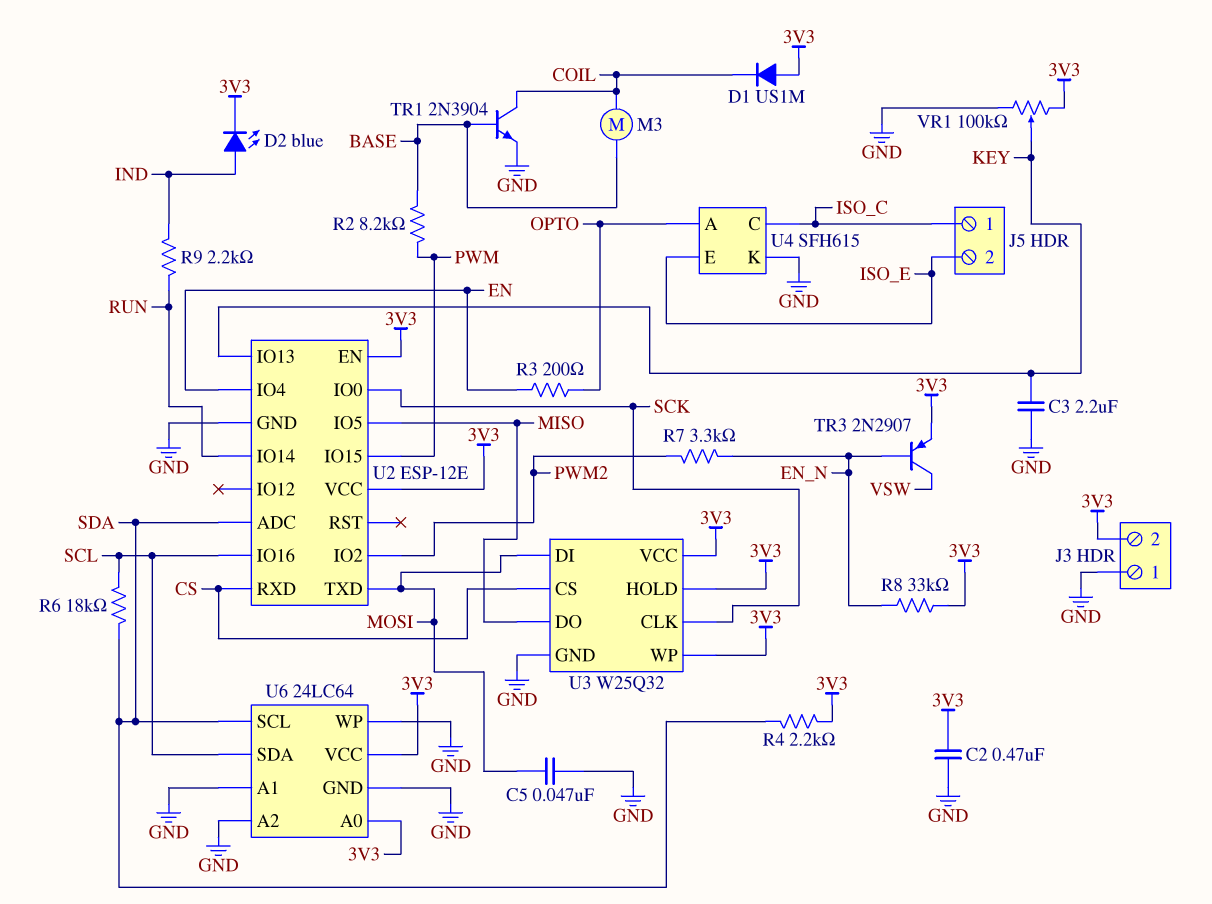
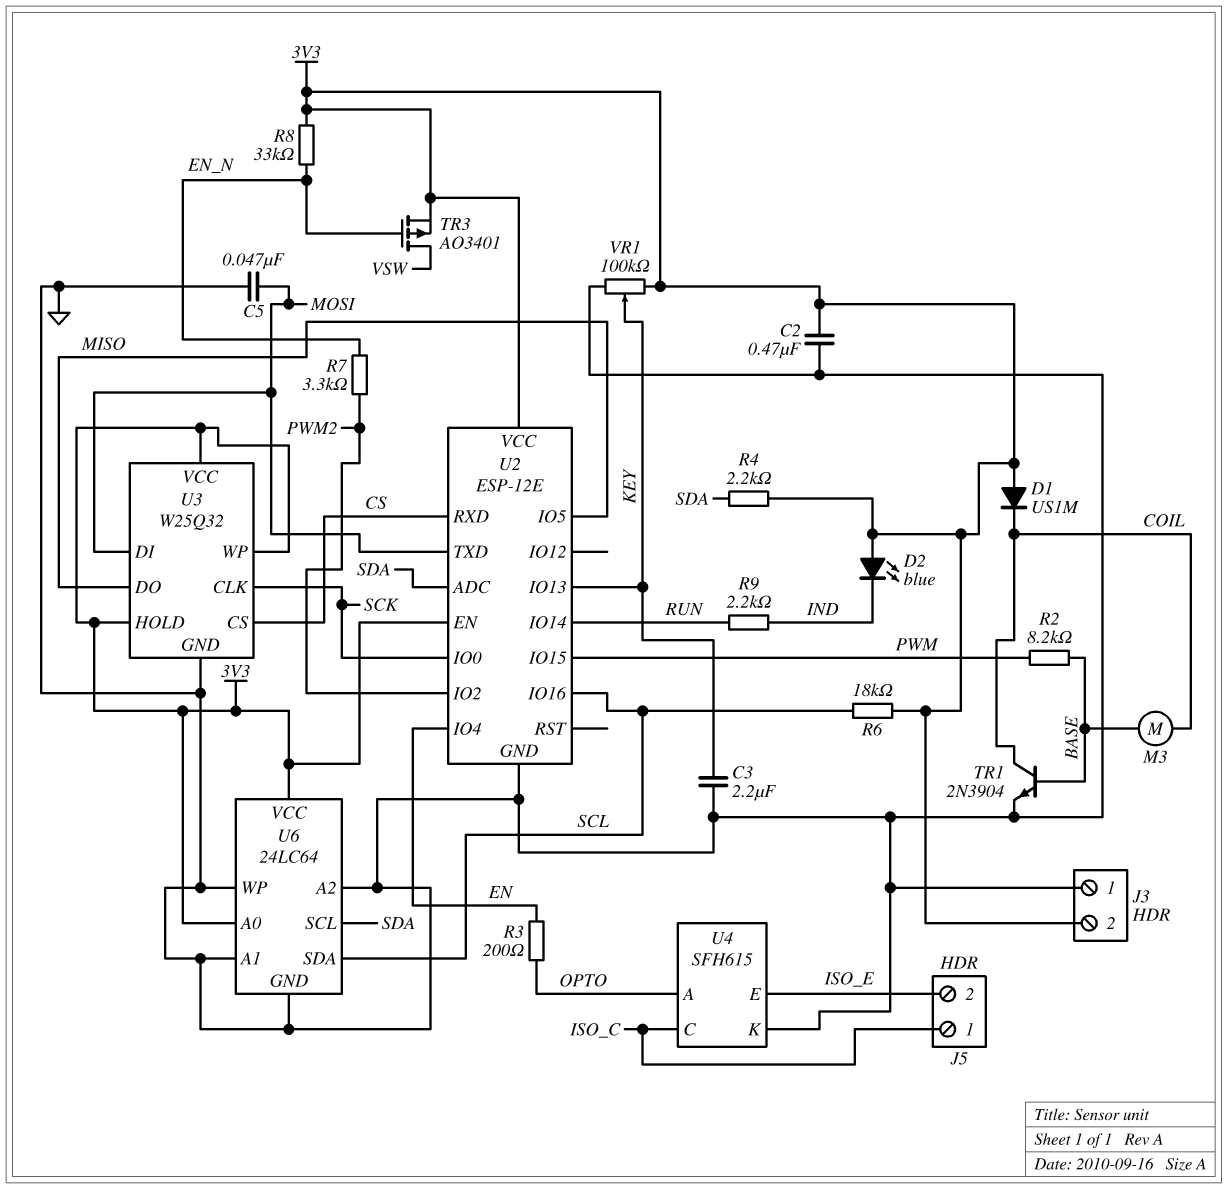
D2: LED blue (A IND, K 3V3) -> LED blue (A 3V3, K IND)
R6: 18k (SCL, SDA) -> 18k (3V3, SCL)
TR3: PNP 2N2907 (B EN_N, C VSW, E 3V3) -> PMOS AO3401 (G EN_N, D VSW, S 3V3)

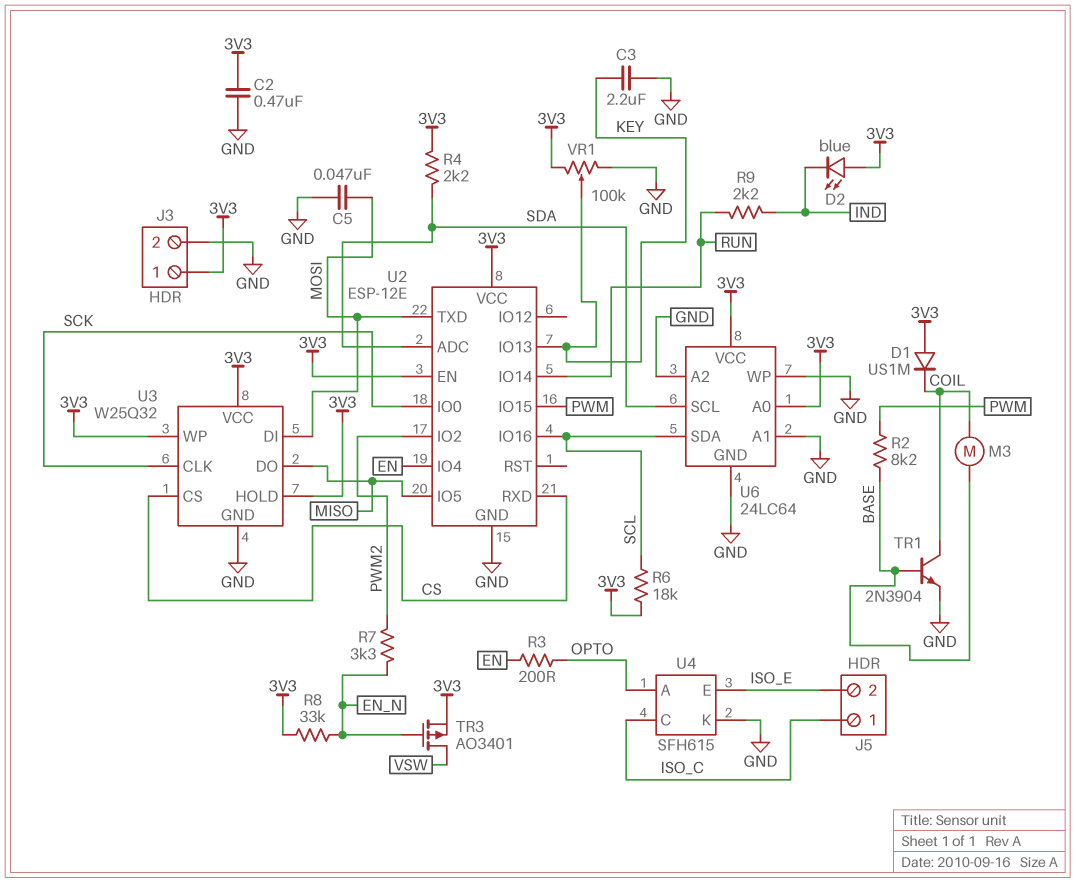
J3 pin 1: GND -> 3V3
J3 pin 2: 3V3 -> GND

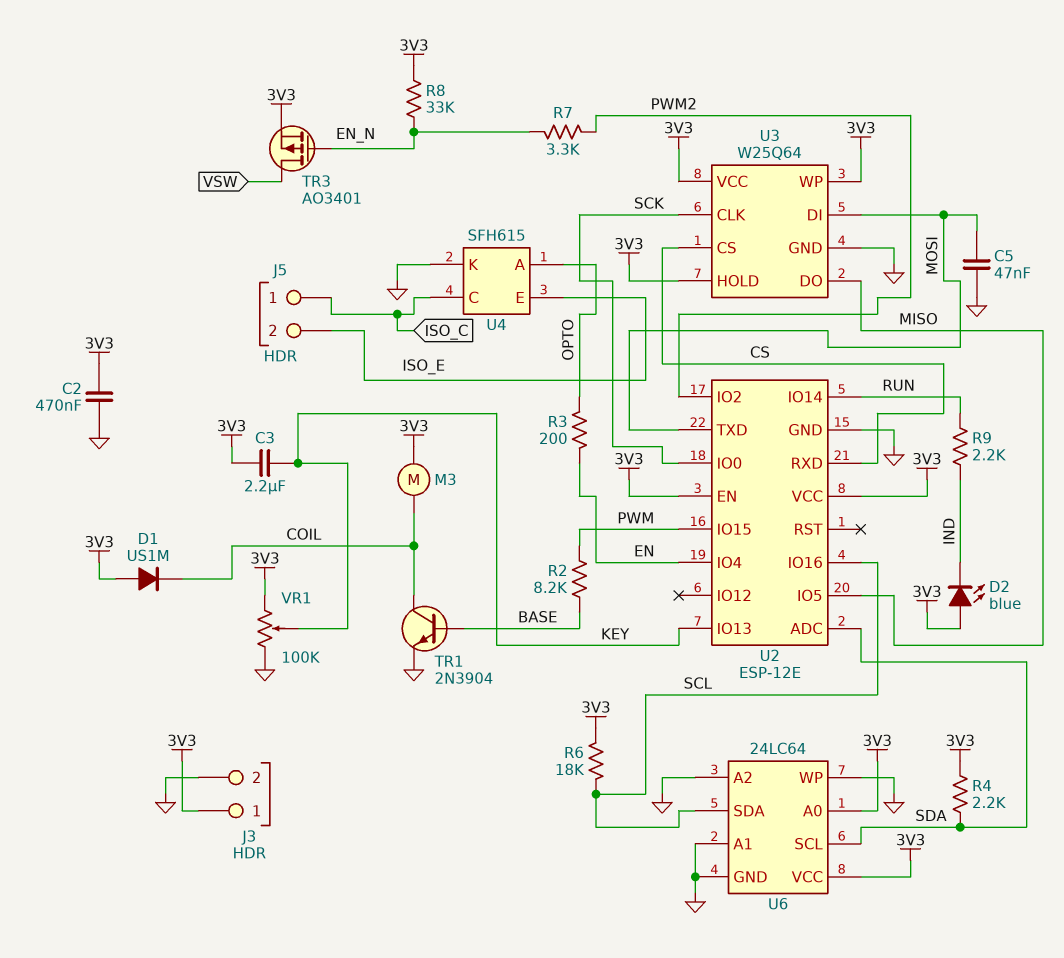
C3: 2.2uF (GND, KEY) -> 2.2uF (3V3, KEY)
M3: motor (BASE, COIL) -> motor (3V3, COIL)
U3: W25Q32 -> W25Q64

